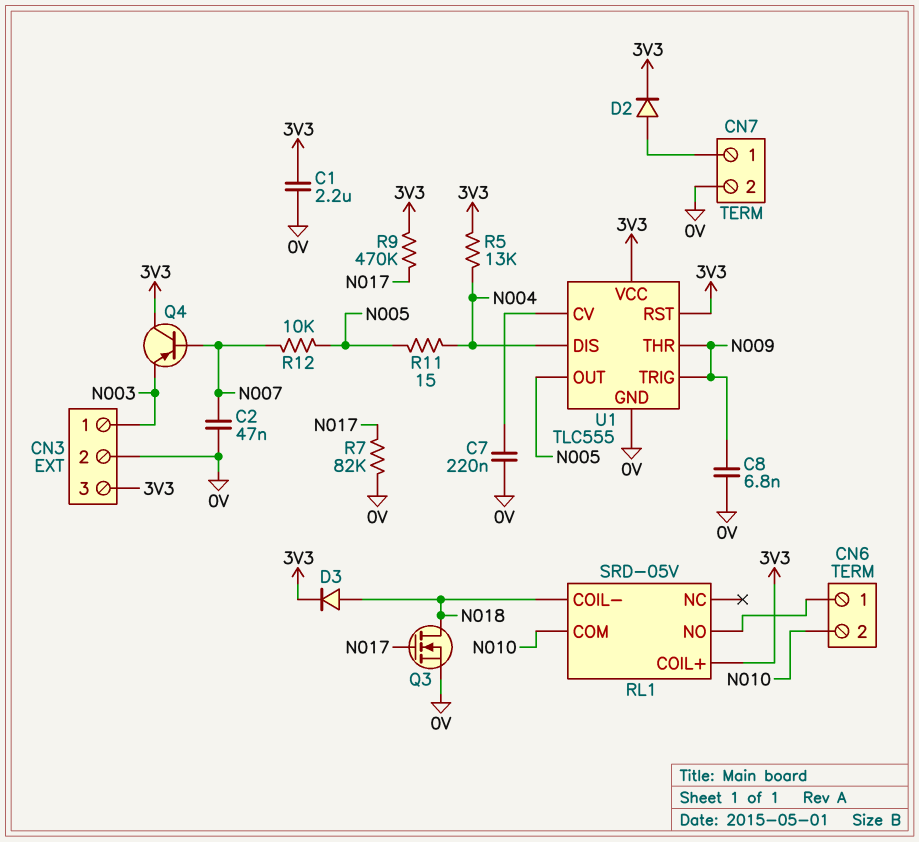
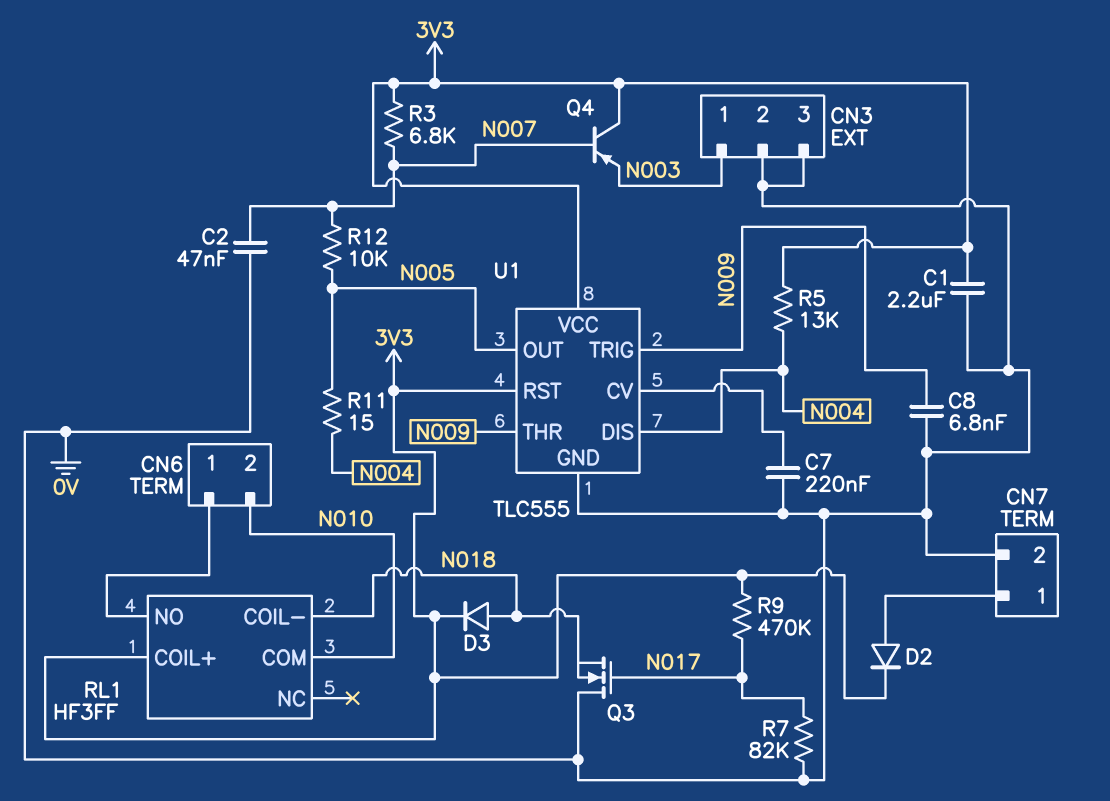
CN3 pin 3: 3V3 -> 0V
Q3: NMOS (G N017, D N018, S 0V) -> NMOS (G N017, D 0V, S N018)
R3: none -> 6.8k (3V3, N007)
RL1: SRD-05V -> HF3FF

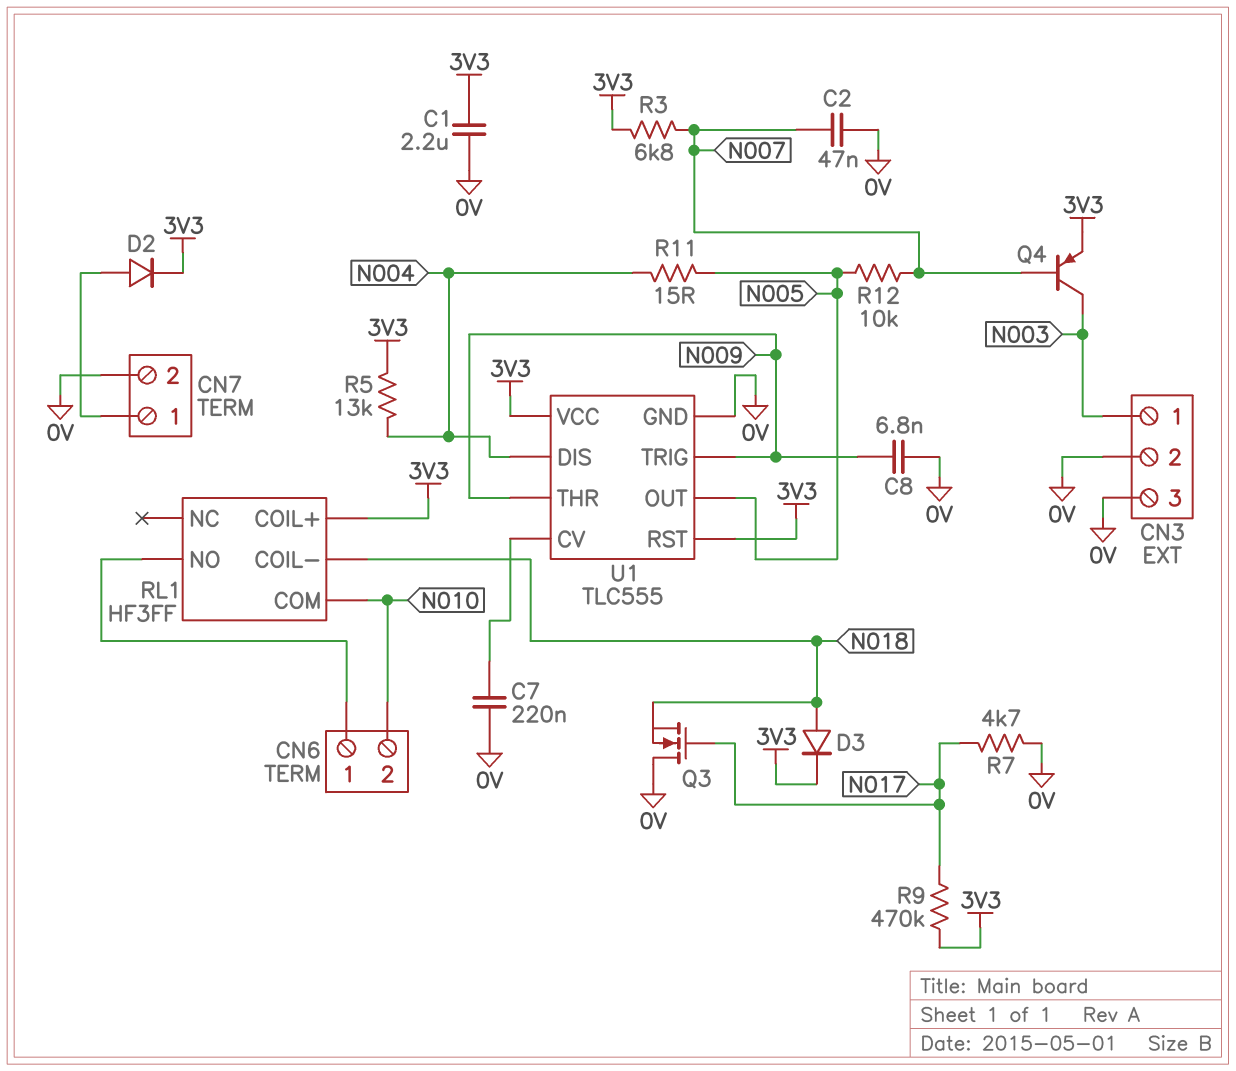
Q4: PNP (B N007, C 3V3, E N003) -> PNP (B N007, C N003, E 3V3)
R7: 82k (0V, N017) -> 4.7k (0V, N017)

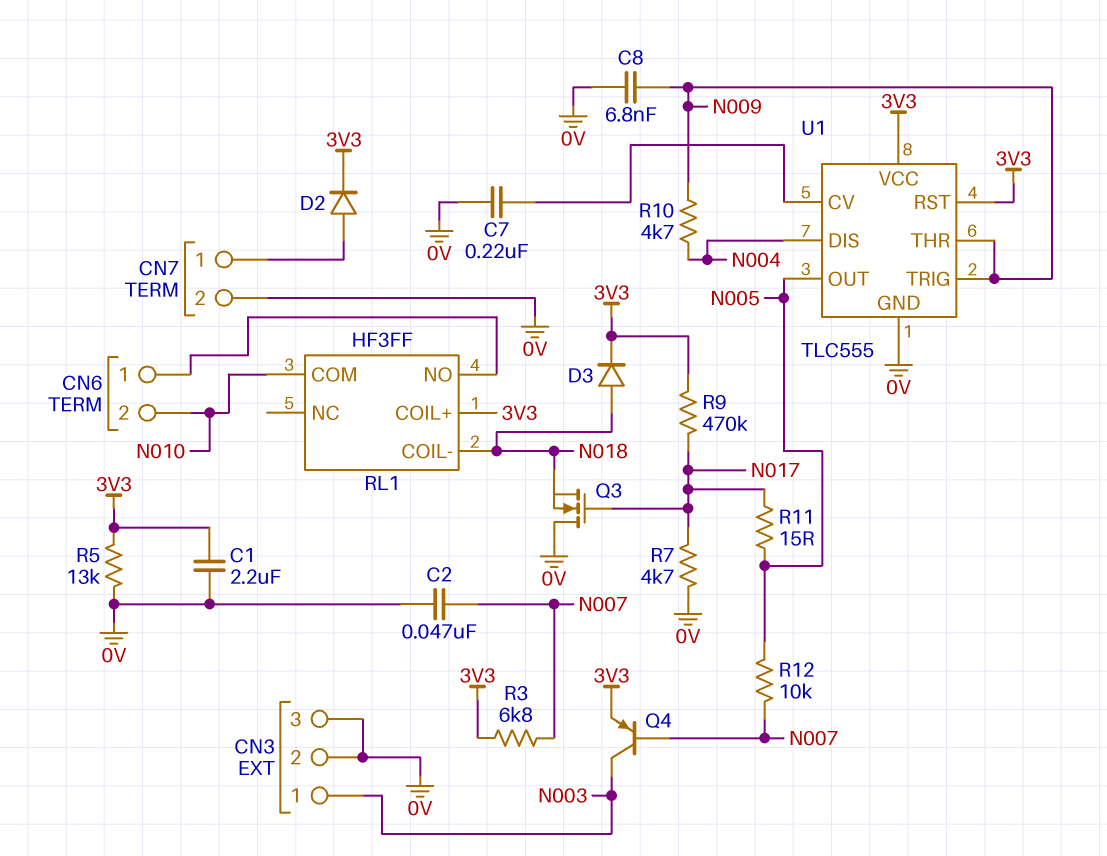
R5: 13k (3V3, N004) -> 13k (0V, 3V3)
R10: none -> 4.7k (N004, N009)
R11: 15 (N004, N005) -> 15 (N005, N017)

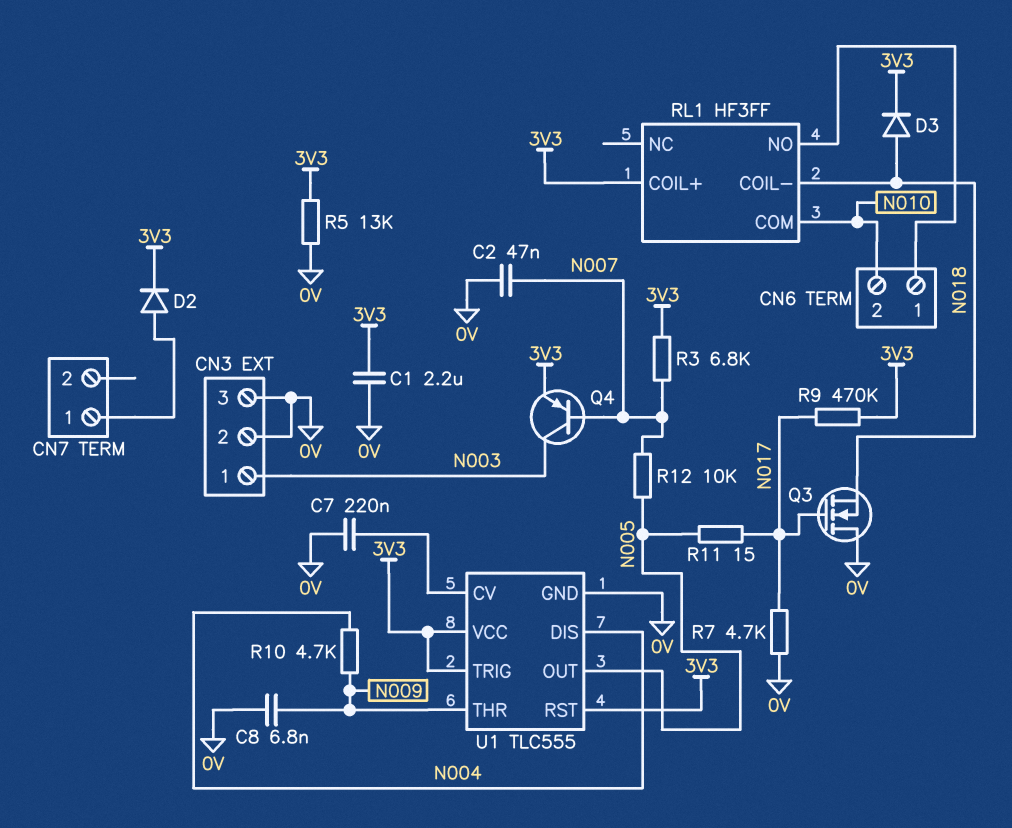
CN7 pin 2: 0V -> none
U1 pin TRIG: N009 -> 3V3

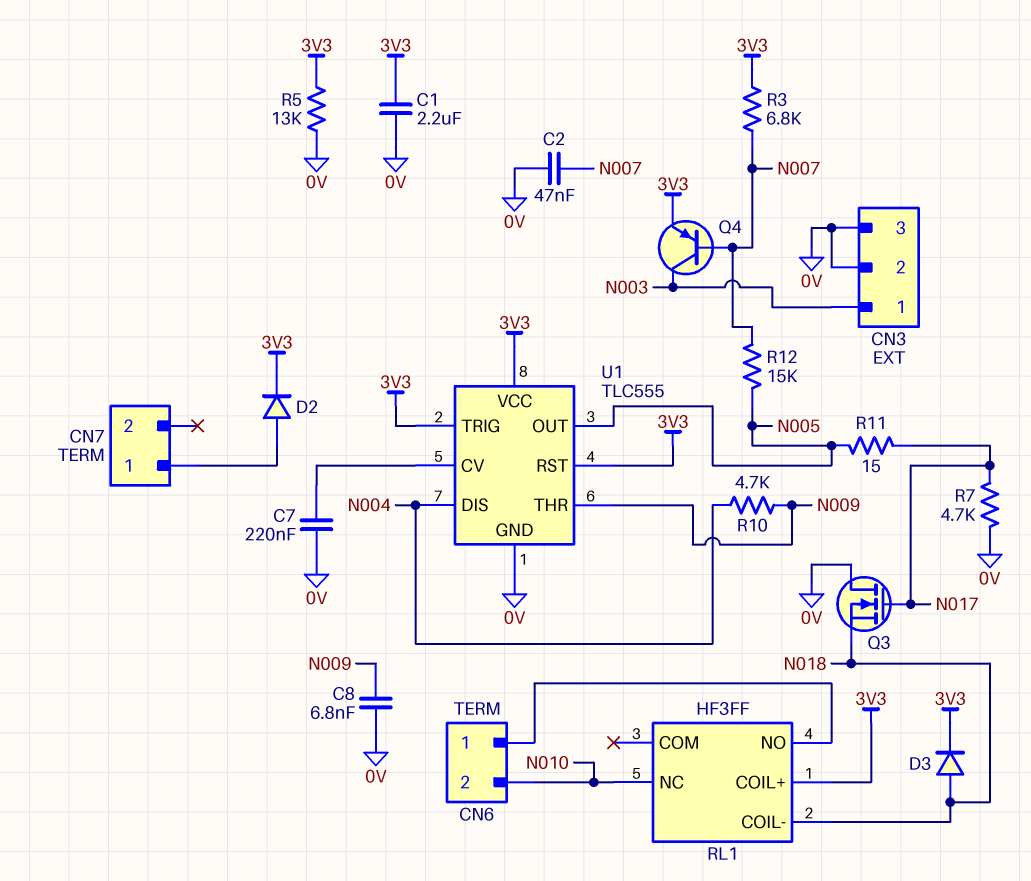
R9: 470k (3V3, N017) -> none
R12: 10k (N005, N007) -> 15k (N005, N007)
RL1 pin COM: N010 -> none
RL1 pin NC: none -> N010

